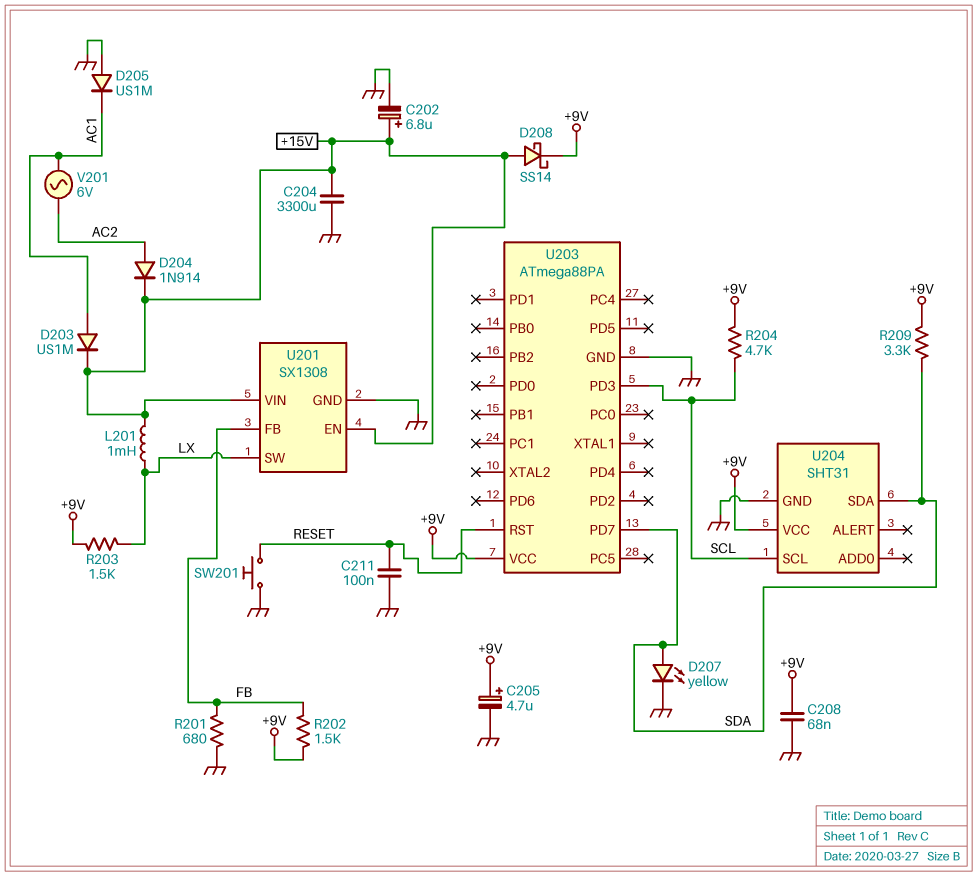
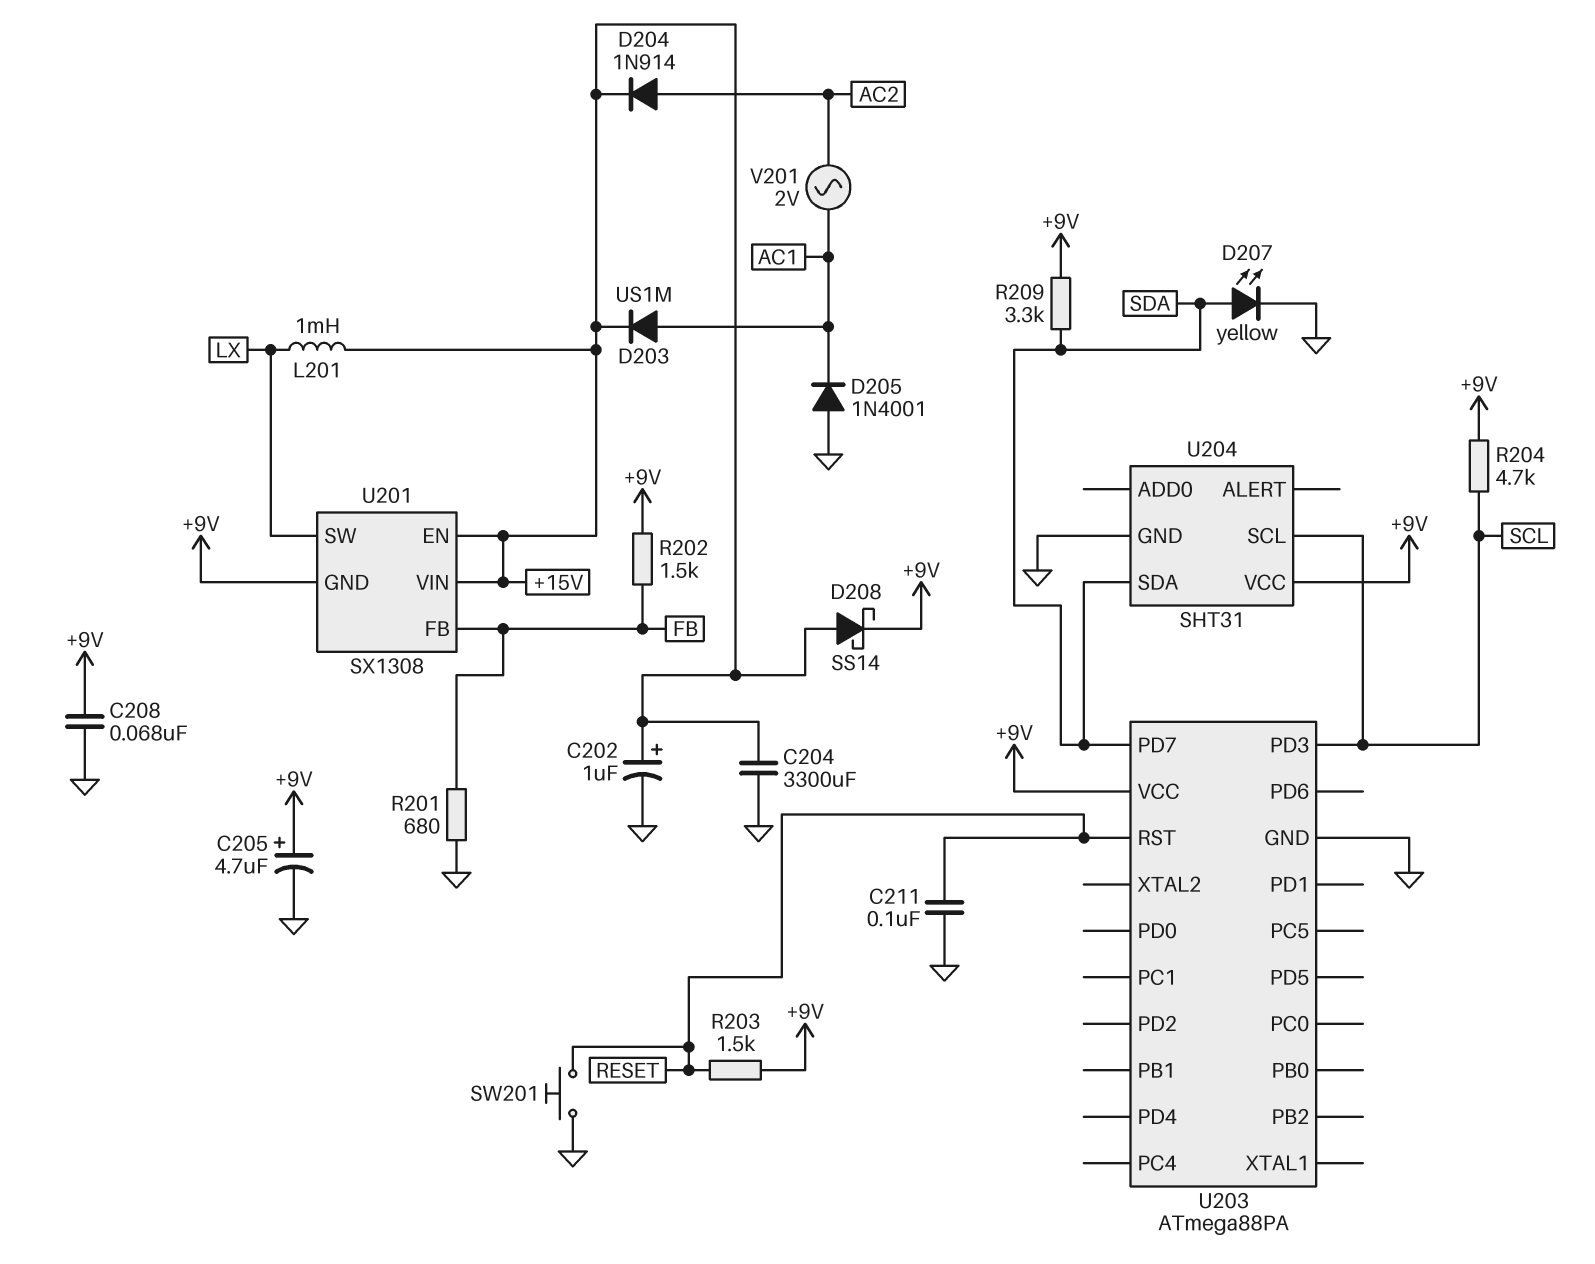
C202: 6.8uF (plus +15V, minus GND) -> 1uF (plus +15V, minus GND)
D205: diode US1M (A GND, K AC1) -> diode 1N4001 (A GND, K AC1)
R203: 1.5k (+9V, LX) -> 1.5k (+9V, RESET)
U201 pin GND: GND -> +9V
V201: AC 6V (AC1, AC2) -> AC 2V (AC1, AC2)

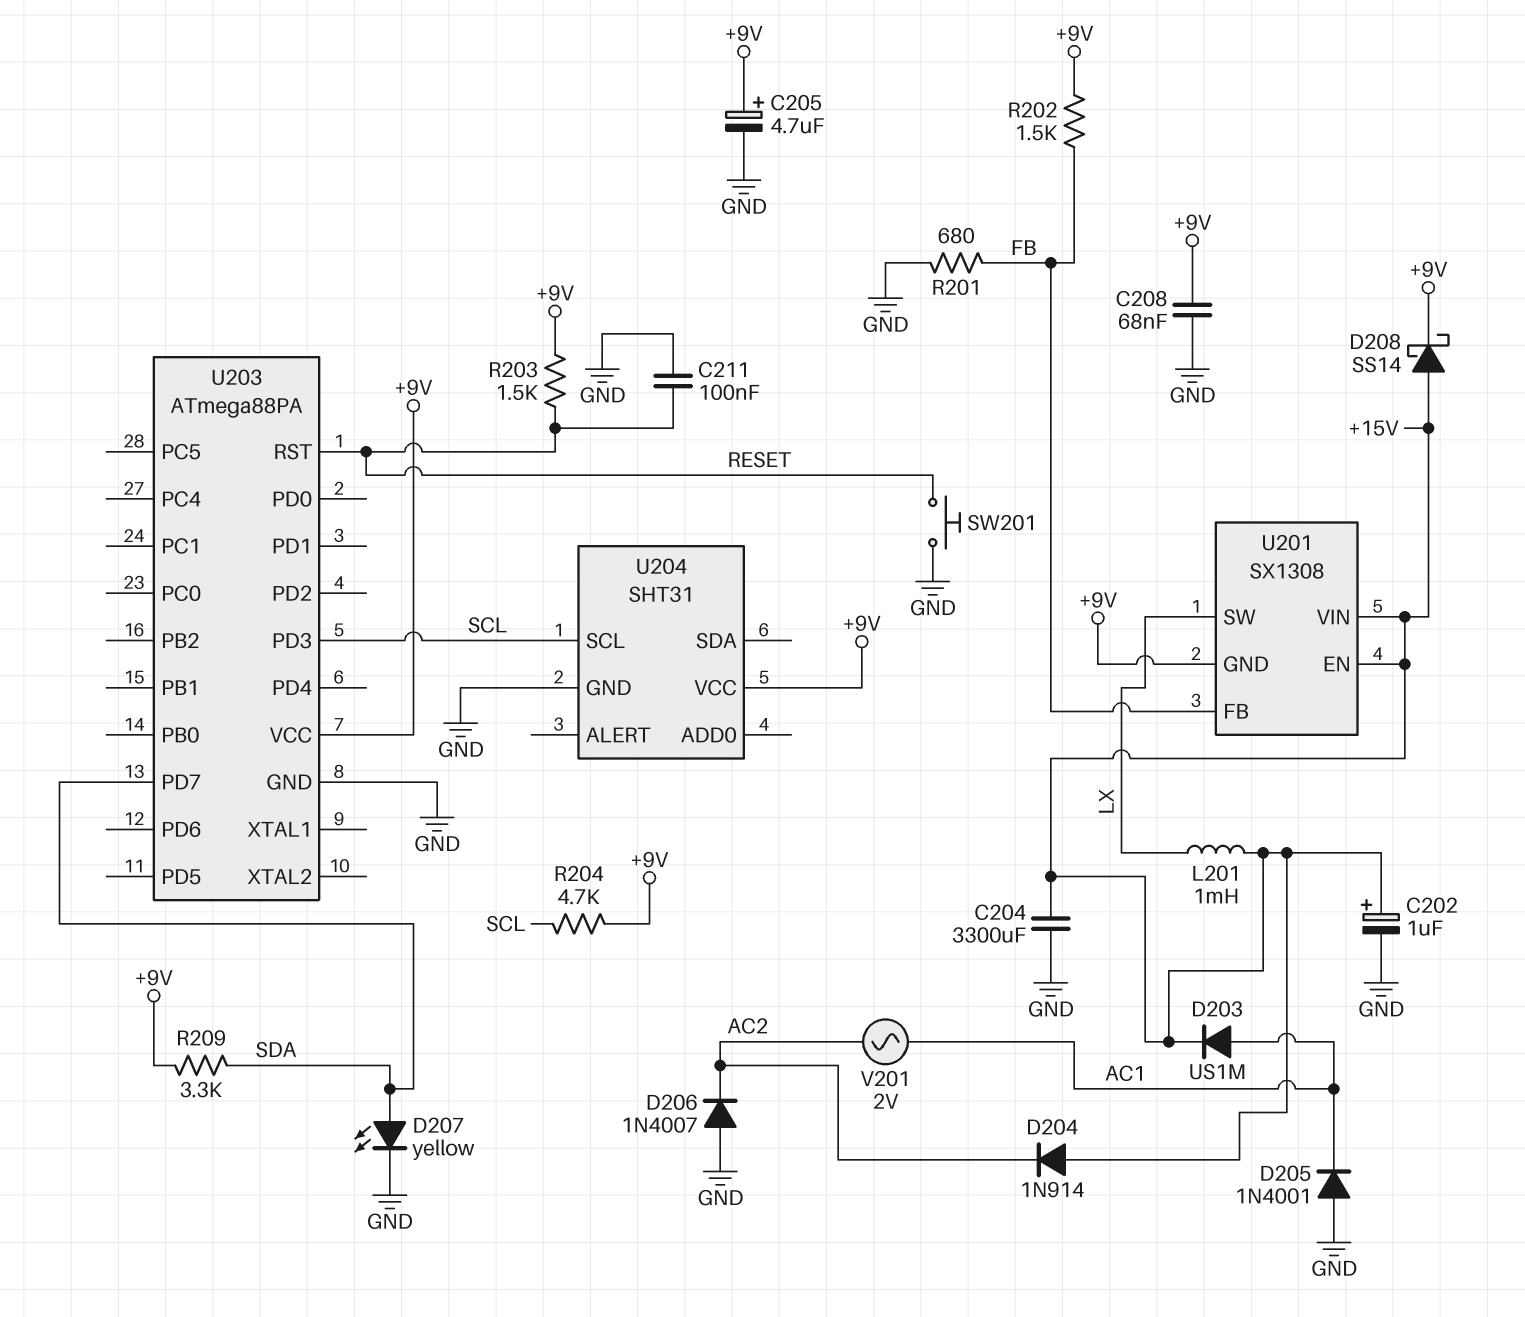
D204: diode 1N914 (A AC2, K +15V) -> diode 1N914 (A +15V, K AC2)
D206: none -> diode 1N4007 (A GND, K AC2)
U204 pin SDA: SDA -> none

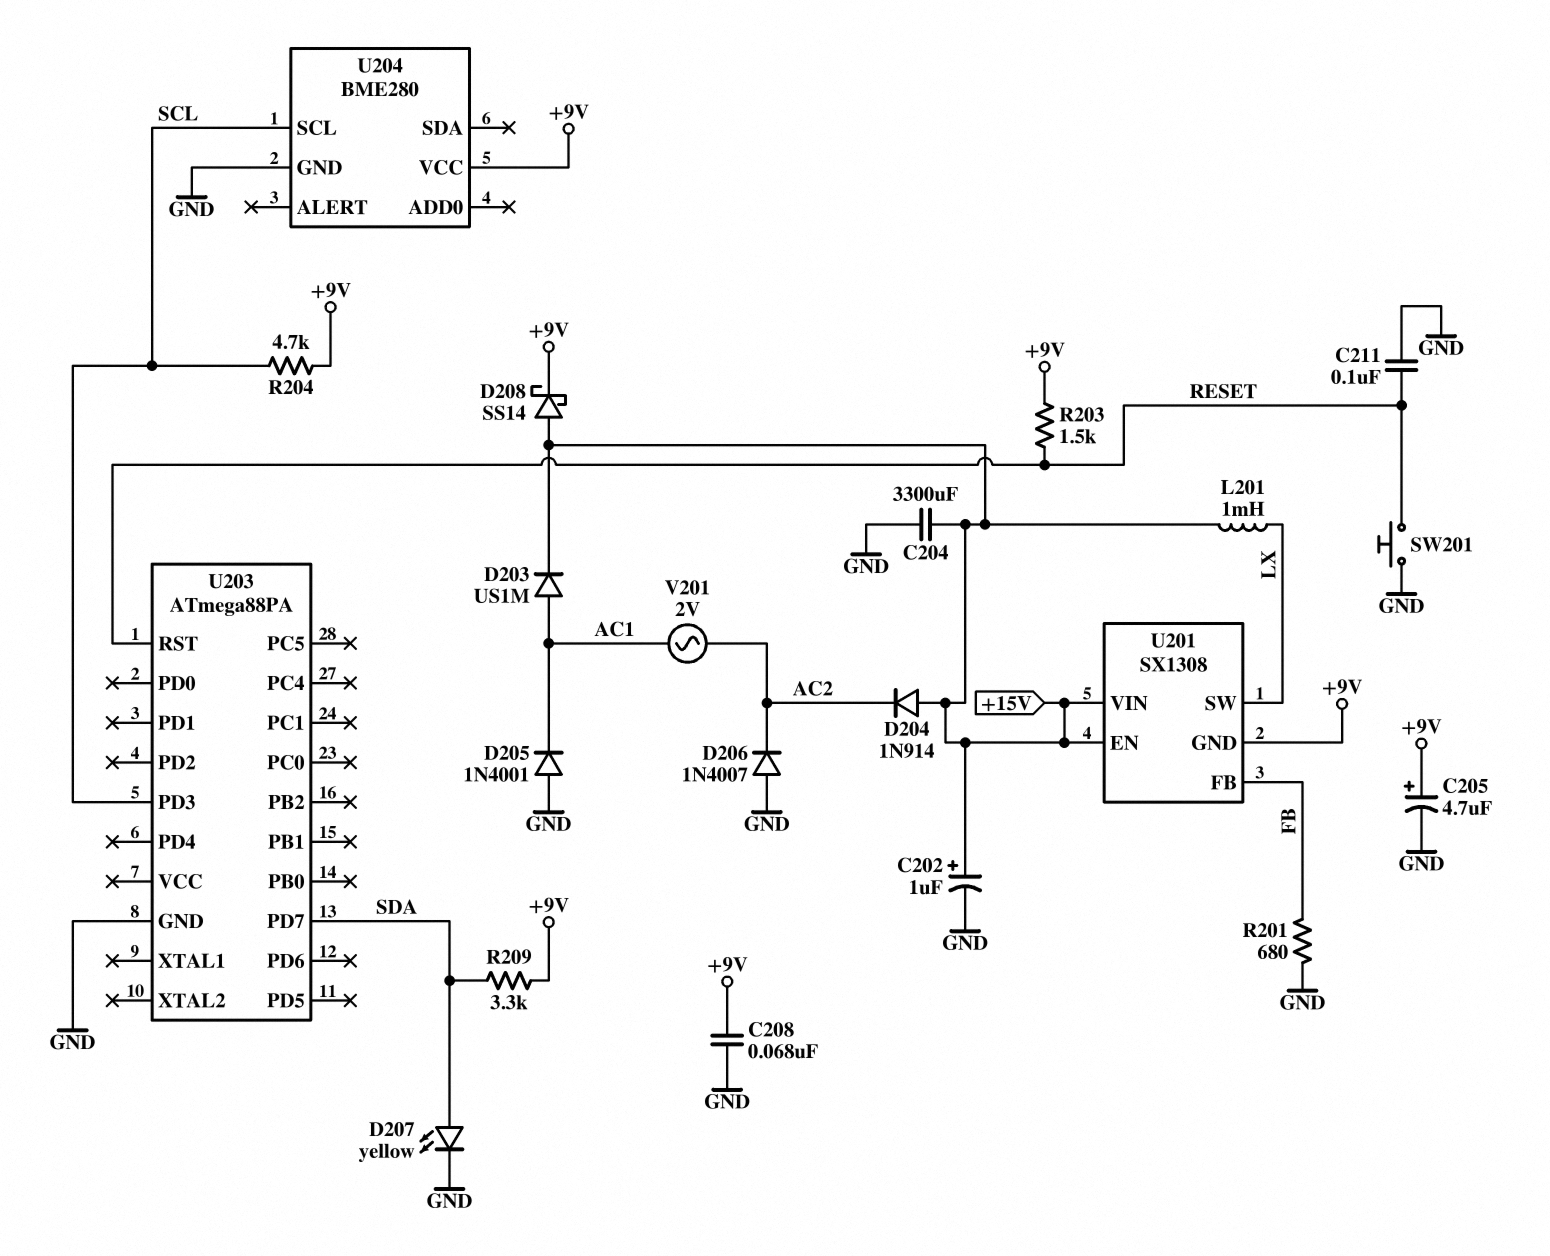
R202: 1.5k (+9V, FB) -> none
U203 pin VCC: +9V -> none
U204: SHT31 -> BME280

